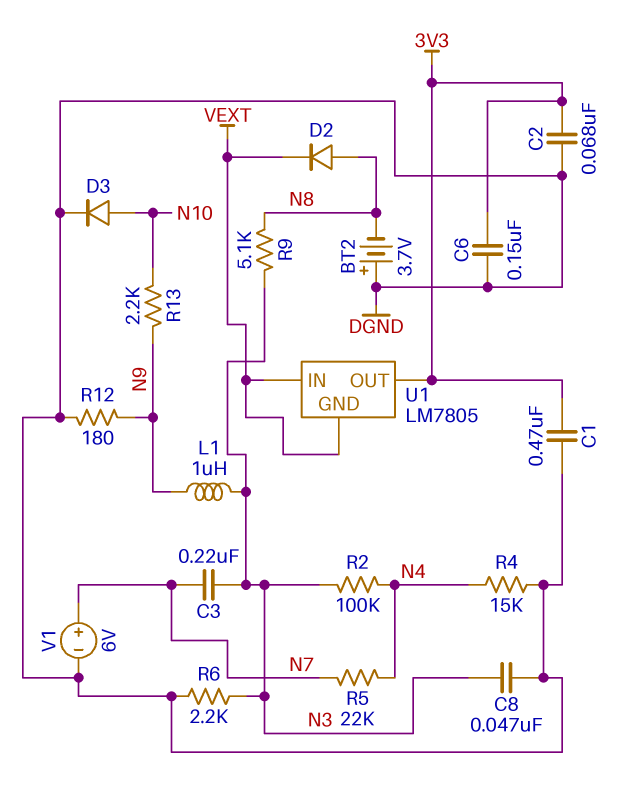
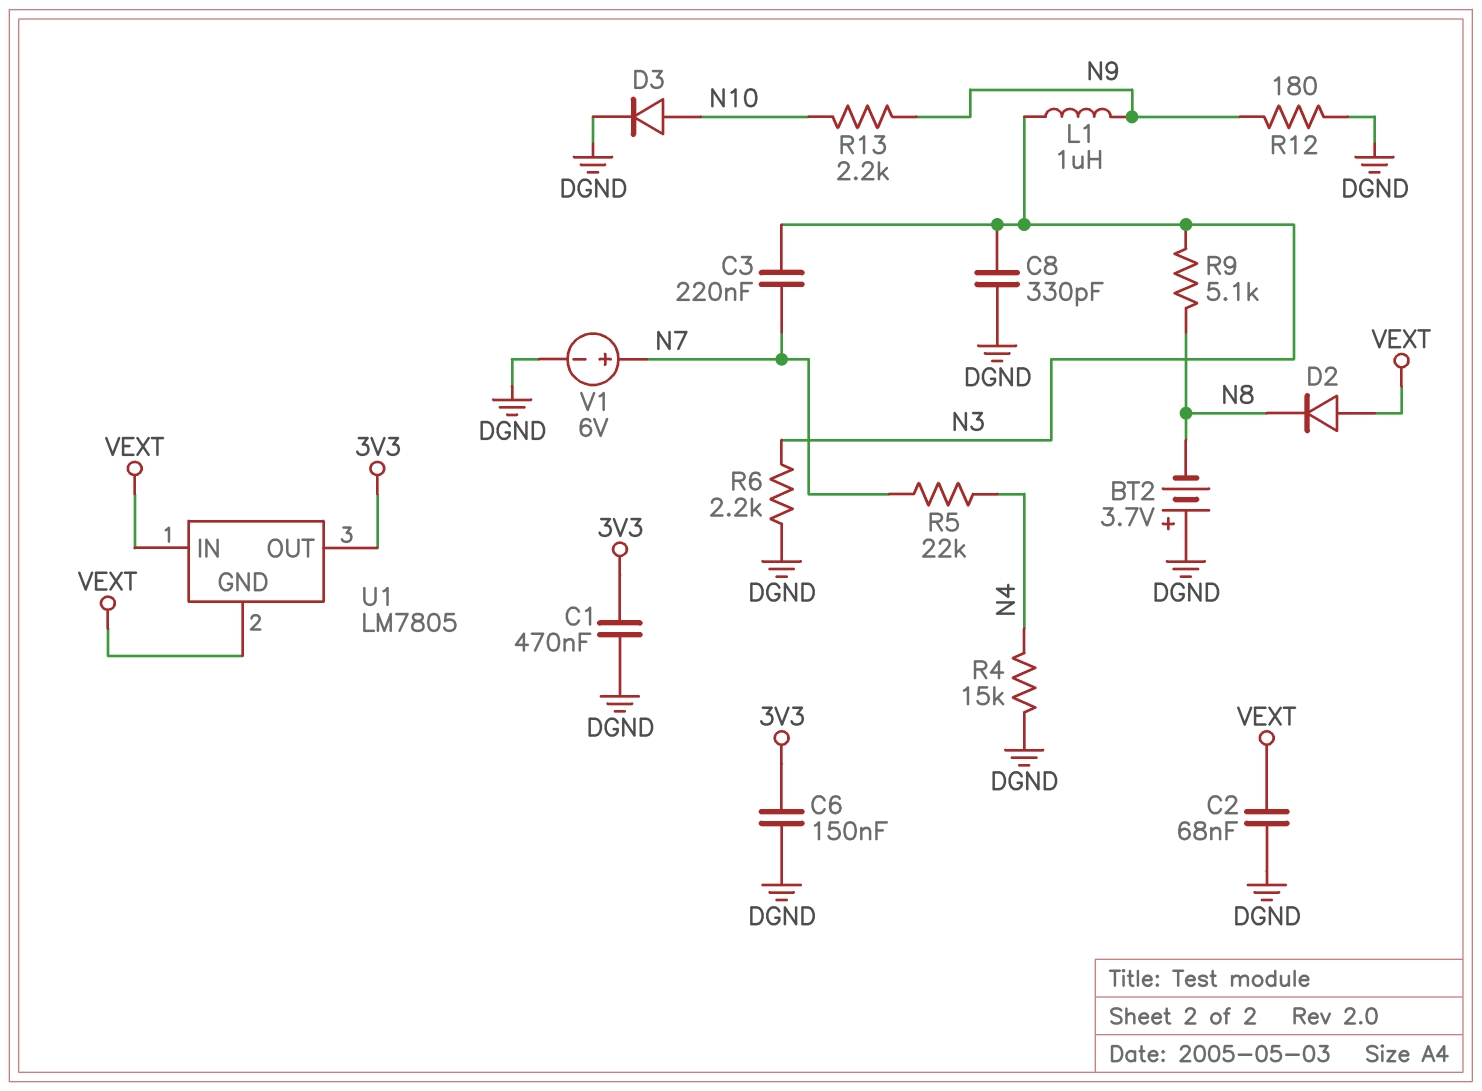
C2: 68nF (3V3, DGND) -> 68nF (DGND, VEXT)
C8: 47nF (DGND, N3) -> 330pF (DGND, N3)
D2: diode (A N8, K VEXT) -> diode (A VEXT, K N8)
R2: 100k (N3, N4) -> none

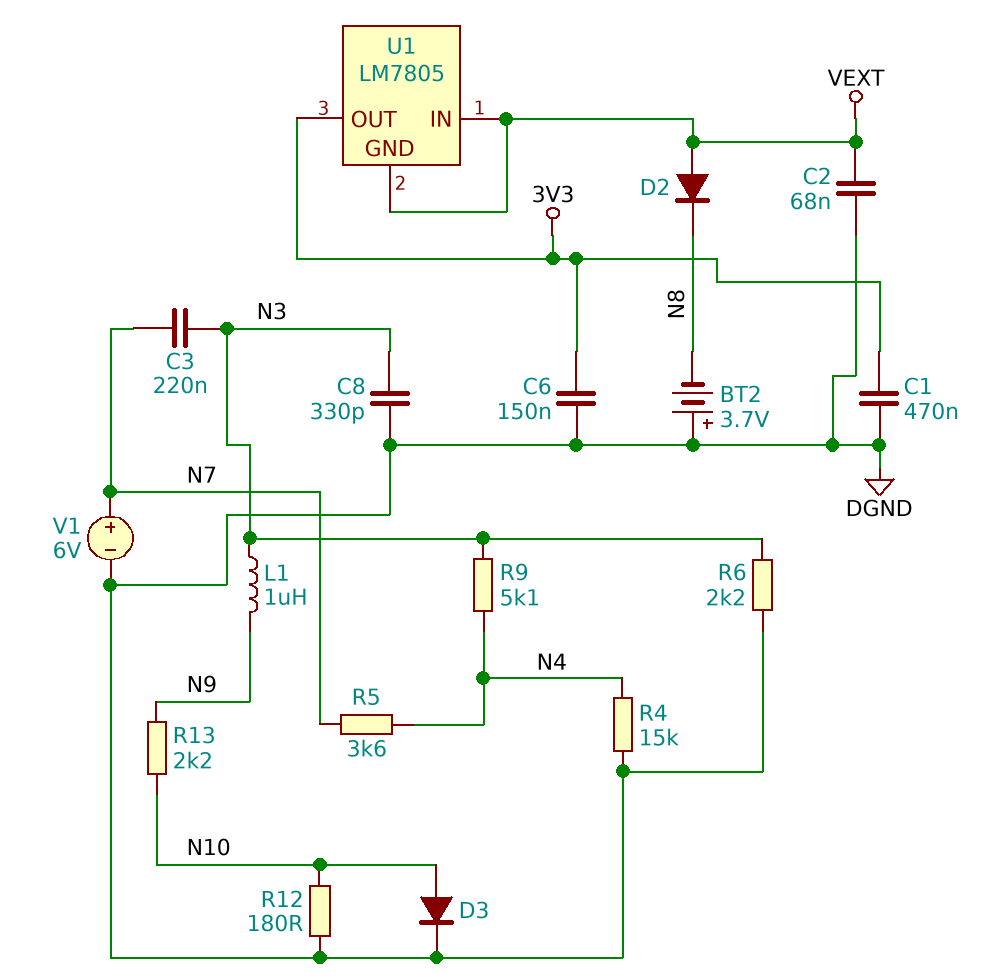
R5: 22k (N4, N7) -> 3.6k (N4, N7)
R9: 5.1k (N3, N8) -> 5.1k (N3, N4)
R12: 180 (DGND, N9) -> 180 (DGND, N10)

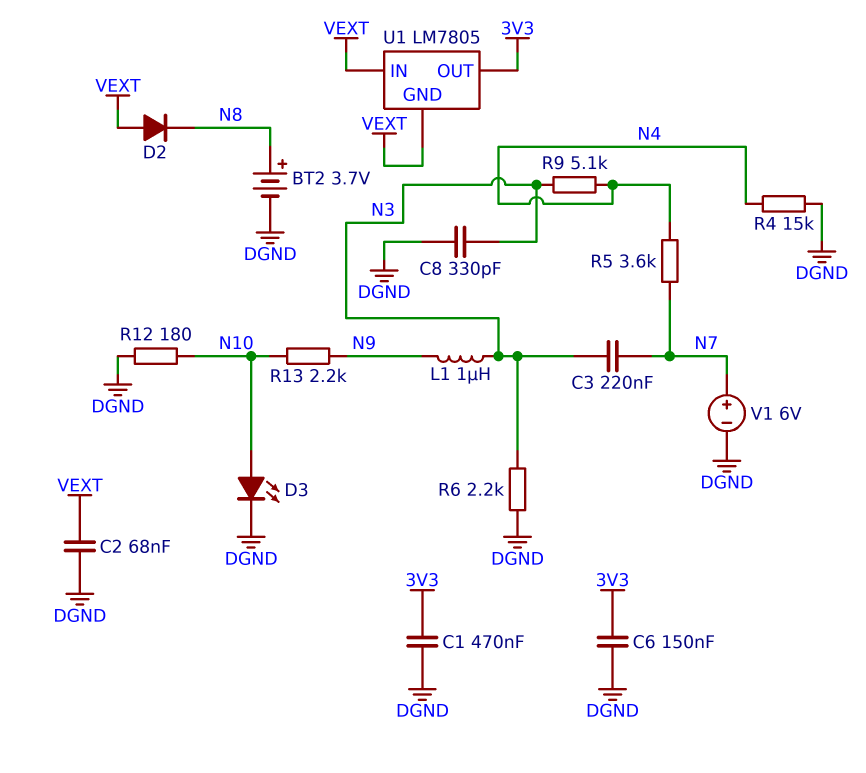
BT2: 3.7V (plus DGND, minus N8) -> 3.7V (plus N8, minus DGND)
D3: diode (A N10, K DGND) -> LED (A N10, K DGND)

